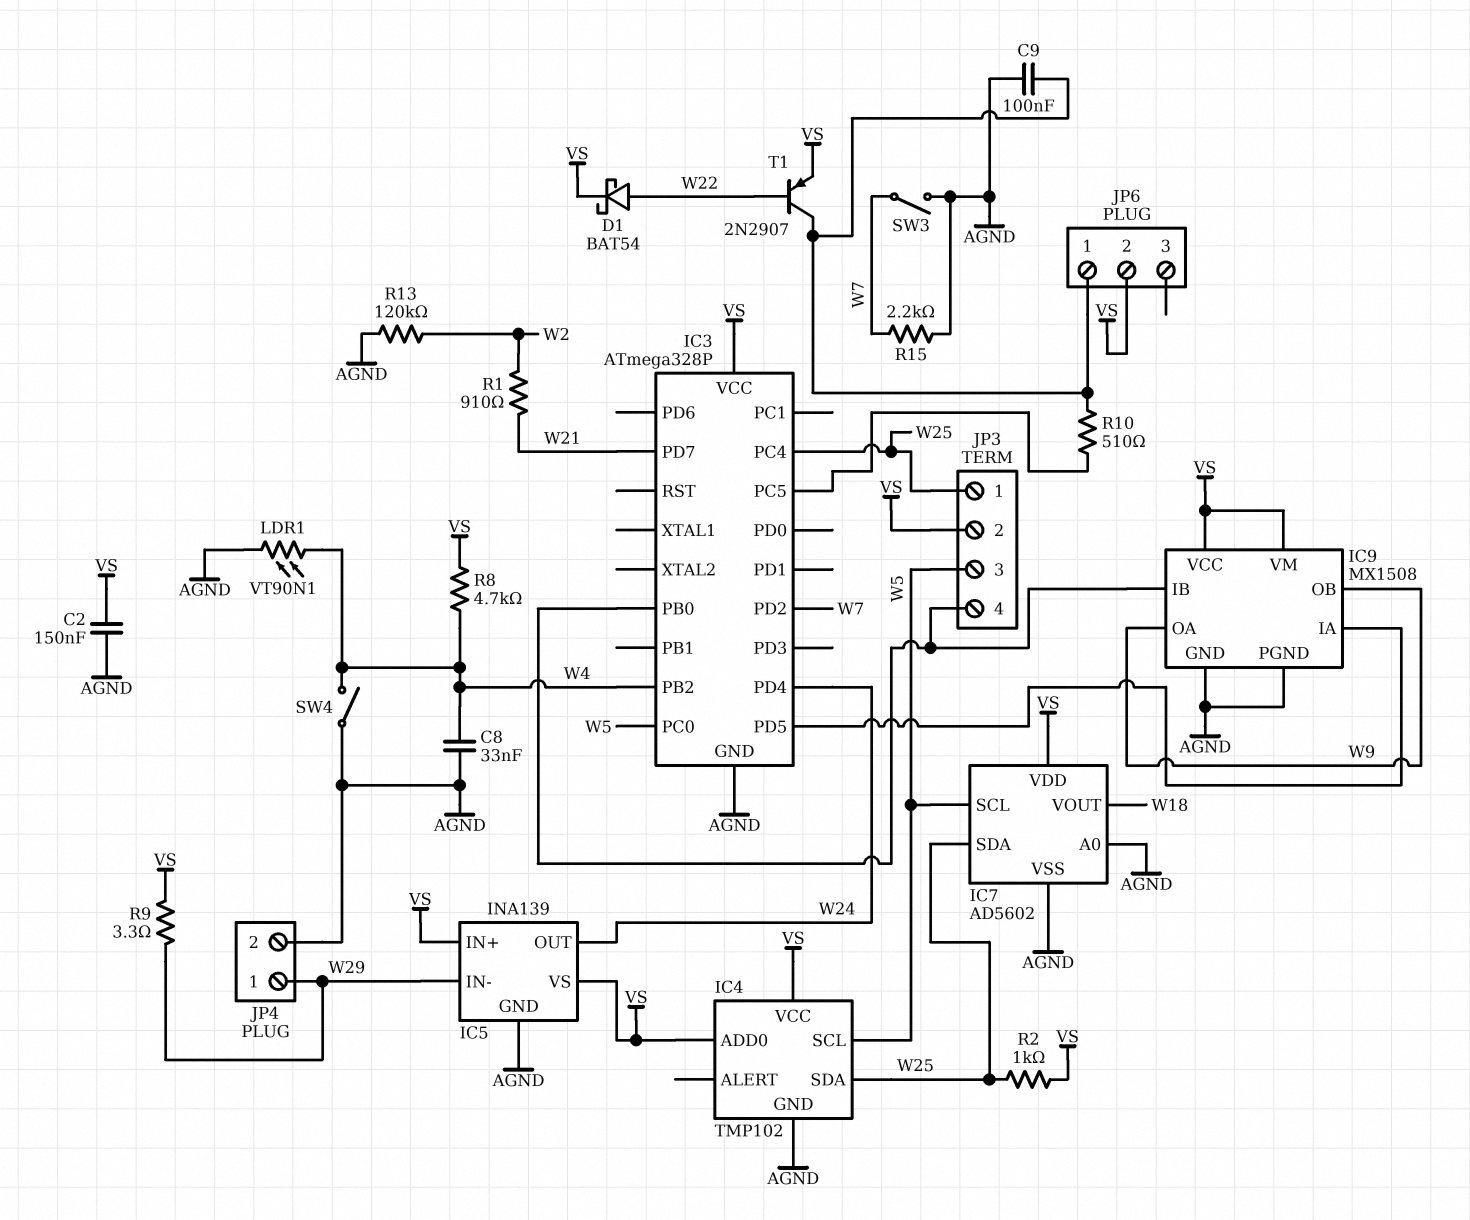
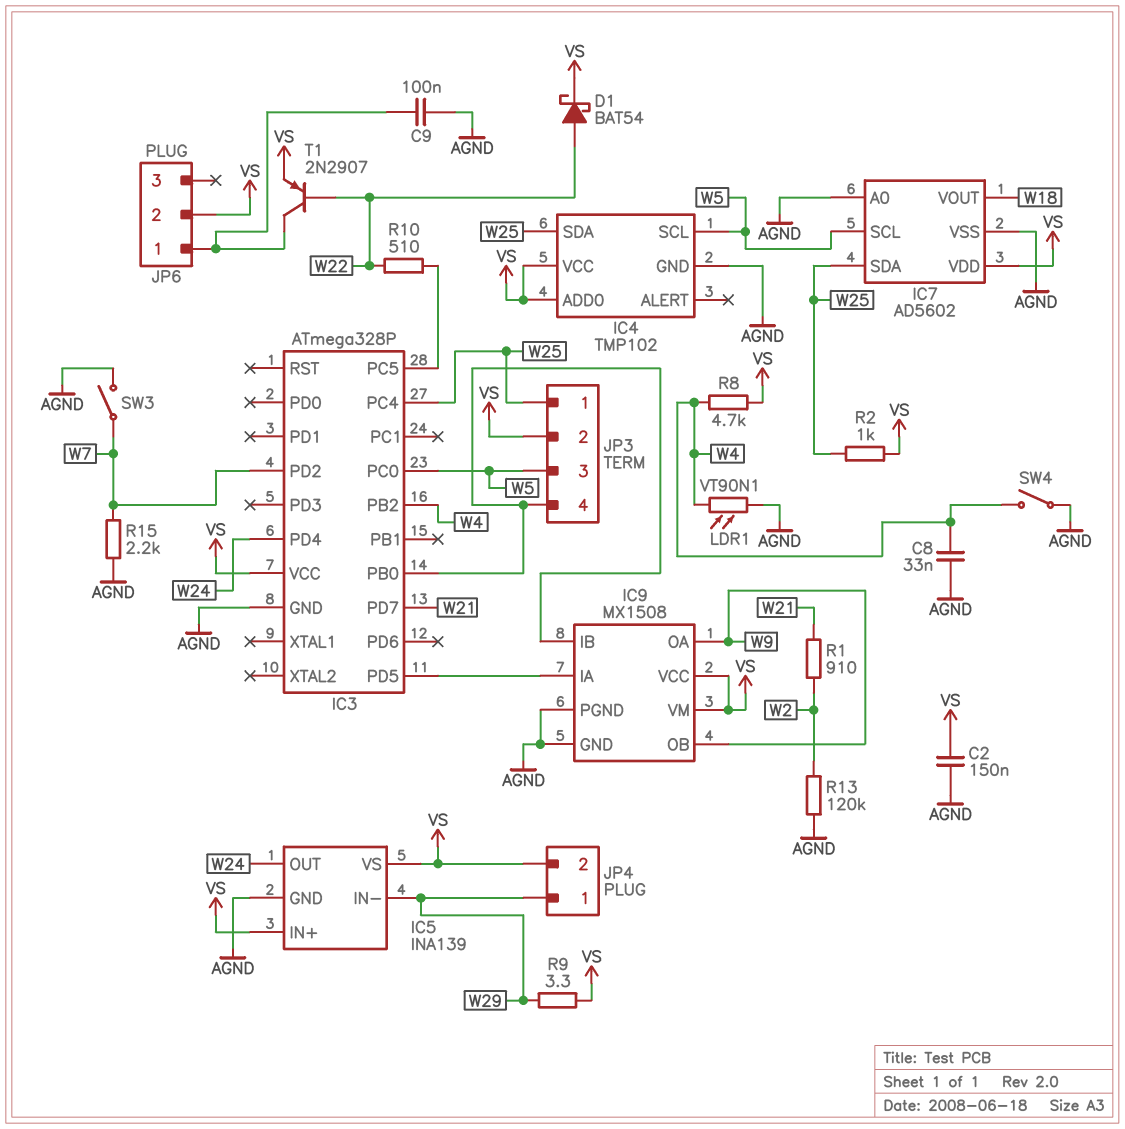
JP4 pin 2: AGND -> VS
R10: 510 (IC3/PC5, JP6/1) -> 510 (IC3/PC5, W22)

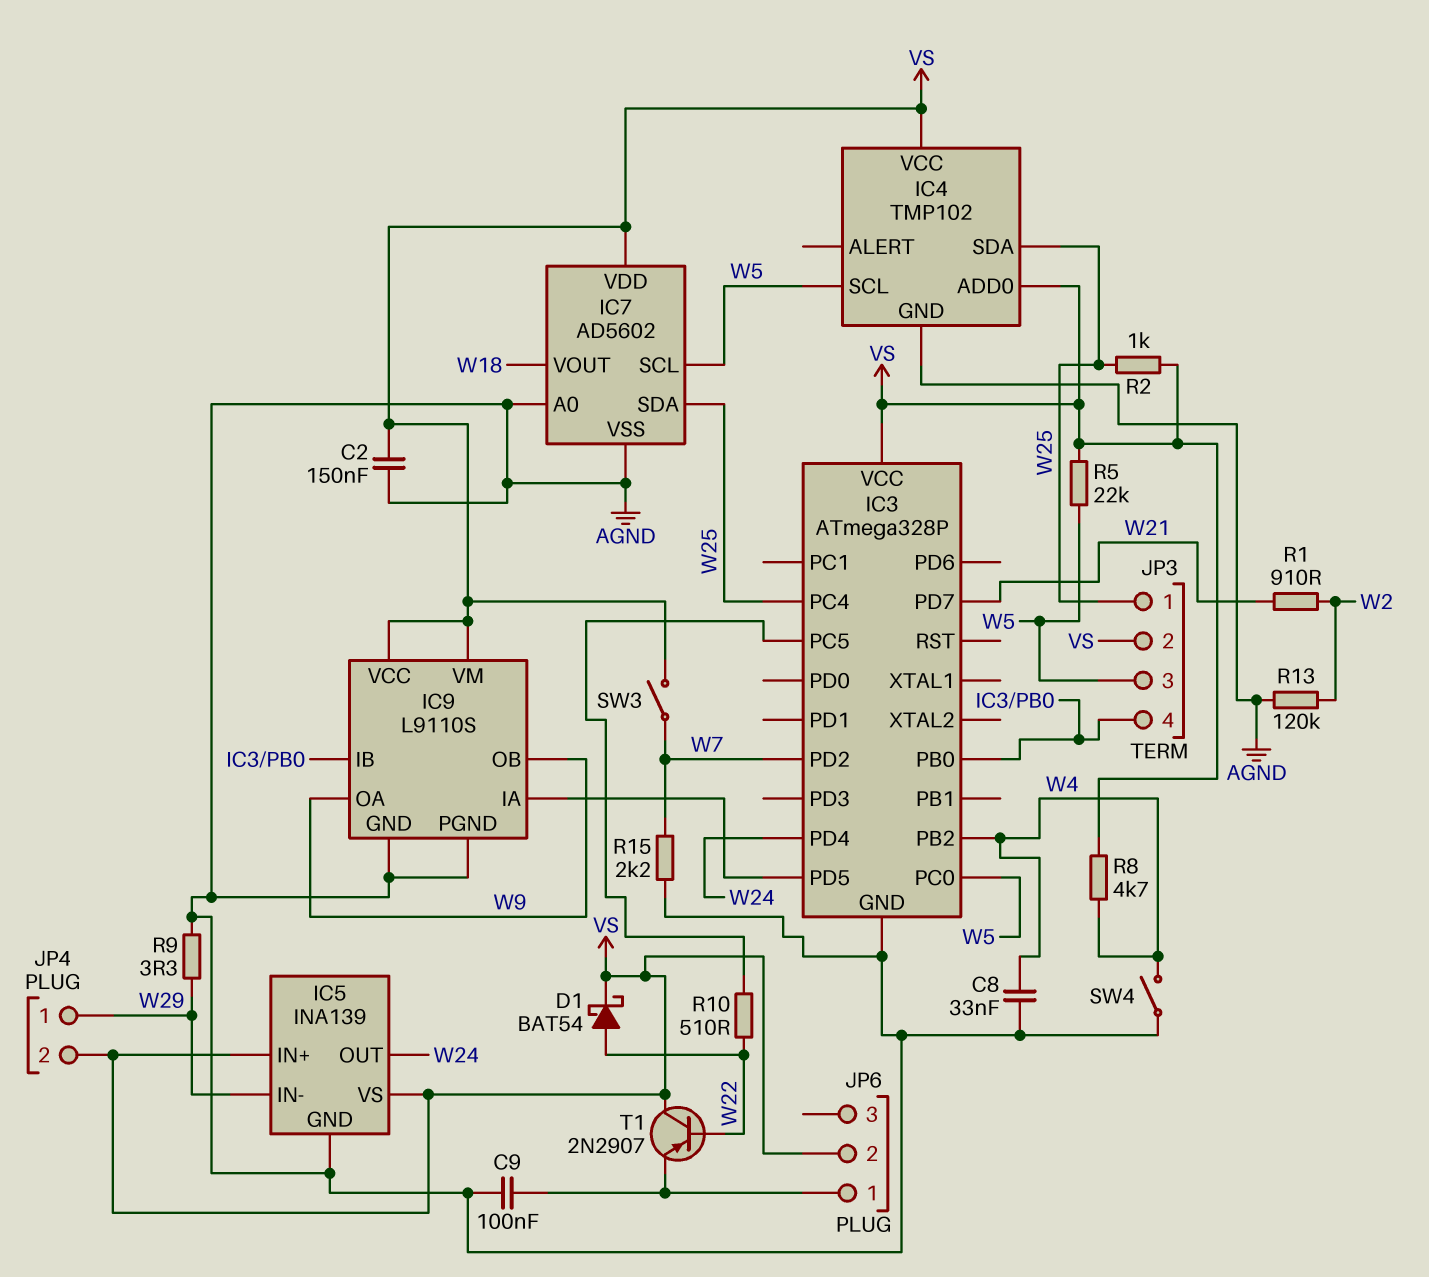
IC9: MX1508 -> L9110S
LDR1: VT90N1 (AGND, W4) -> none
R5: none -> 22k (VS, W5)
R9: 3.3 (VS, W29) -> 3.3 (AGND, W29)
SW3: switch (AGND, W7) -> switch (VS, W7)
T1: PNP 2N2907 (B W22, C JP6/1, E VS) -> PNP 2N2907 (B W22, C VS, E JP6/1)

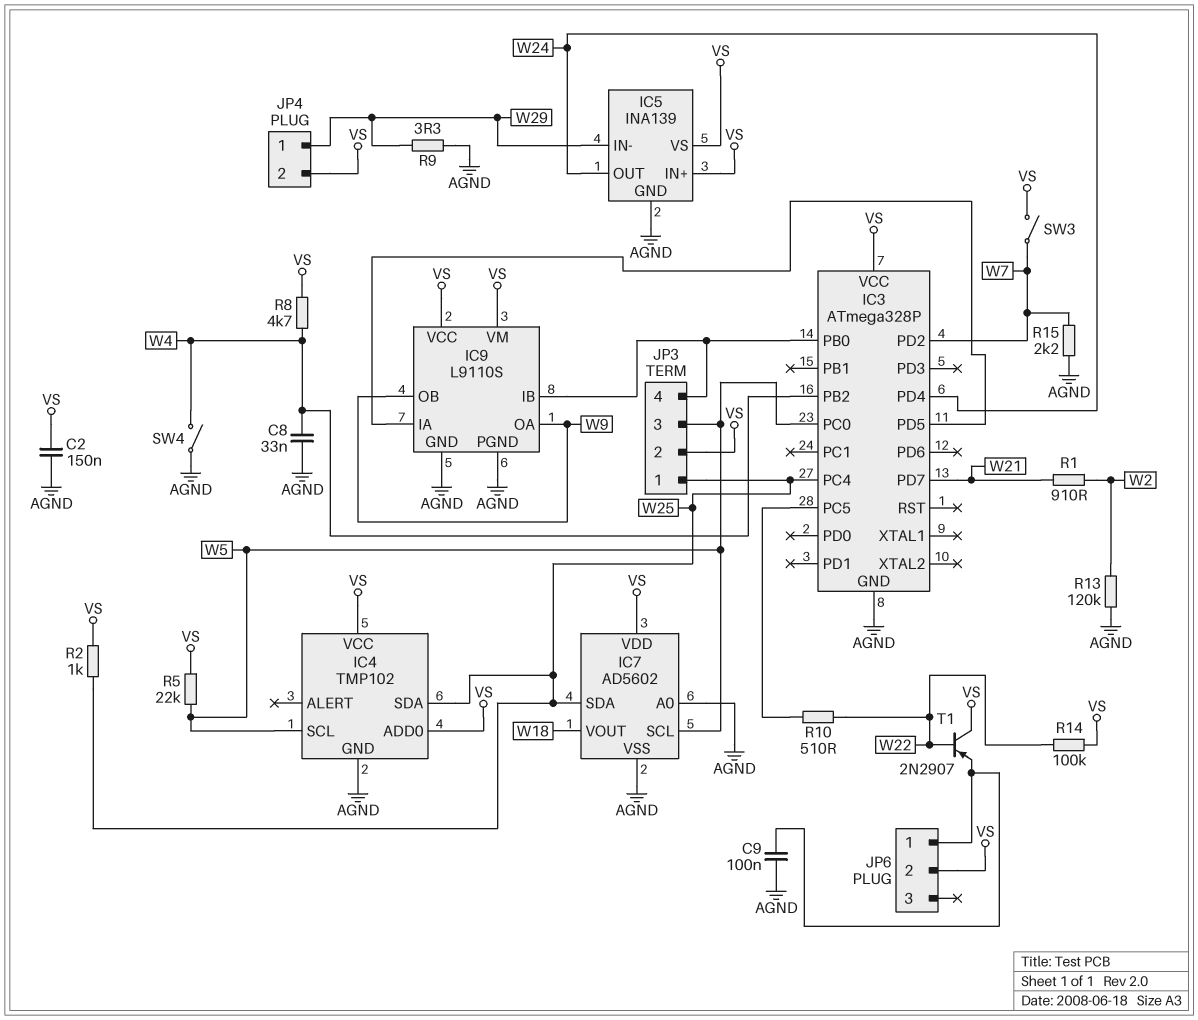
D1: schottky BAT54 (A W22, K VS) -> none
R14: none -> 100k (VS, W22)

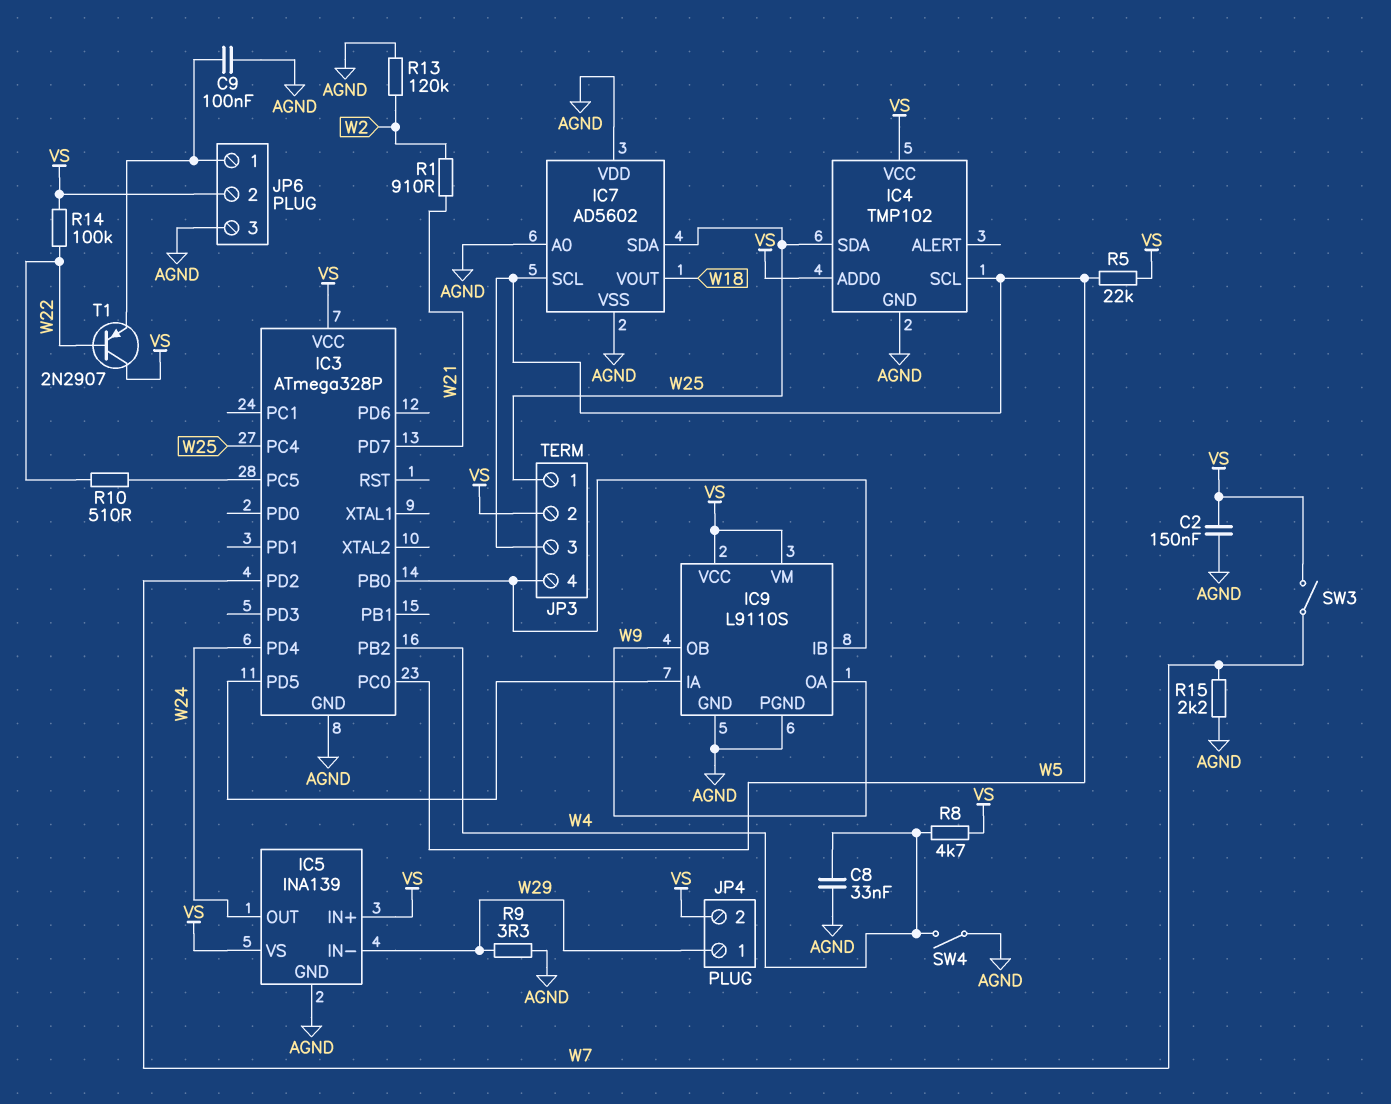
IC7 pin VDD: VS -> AGND
JP6 pin 3: none -> AGND
R2: 1k (VS, W25) -> none

